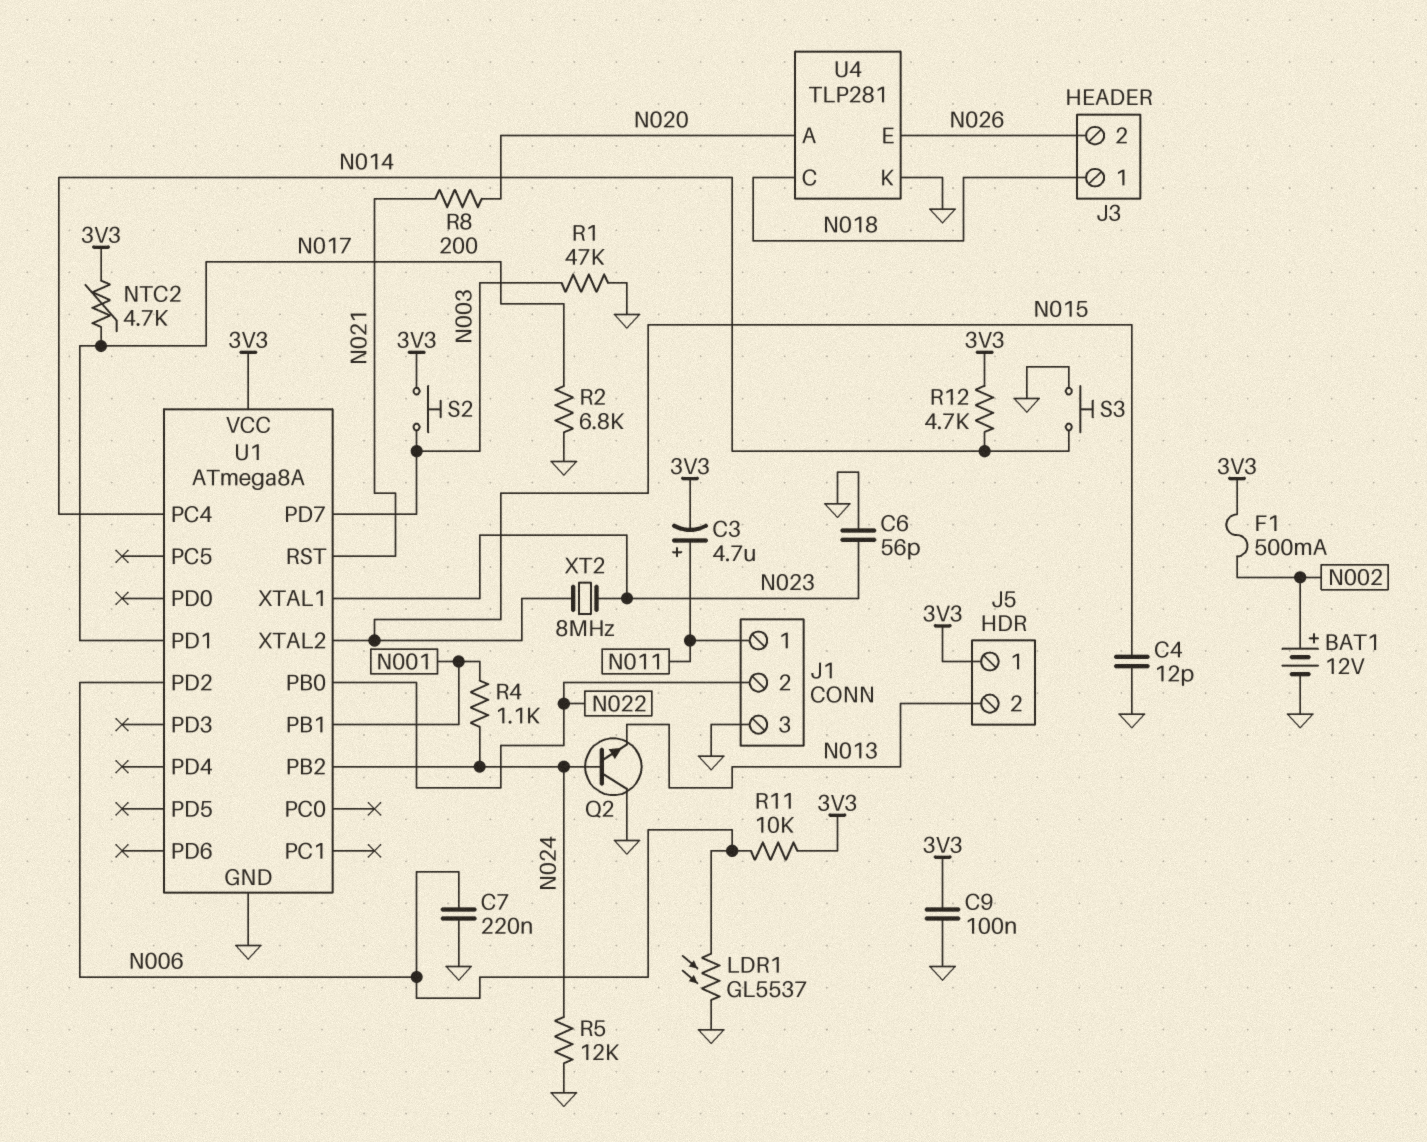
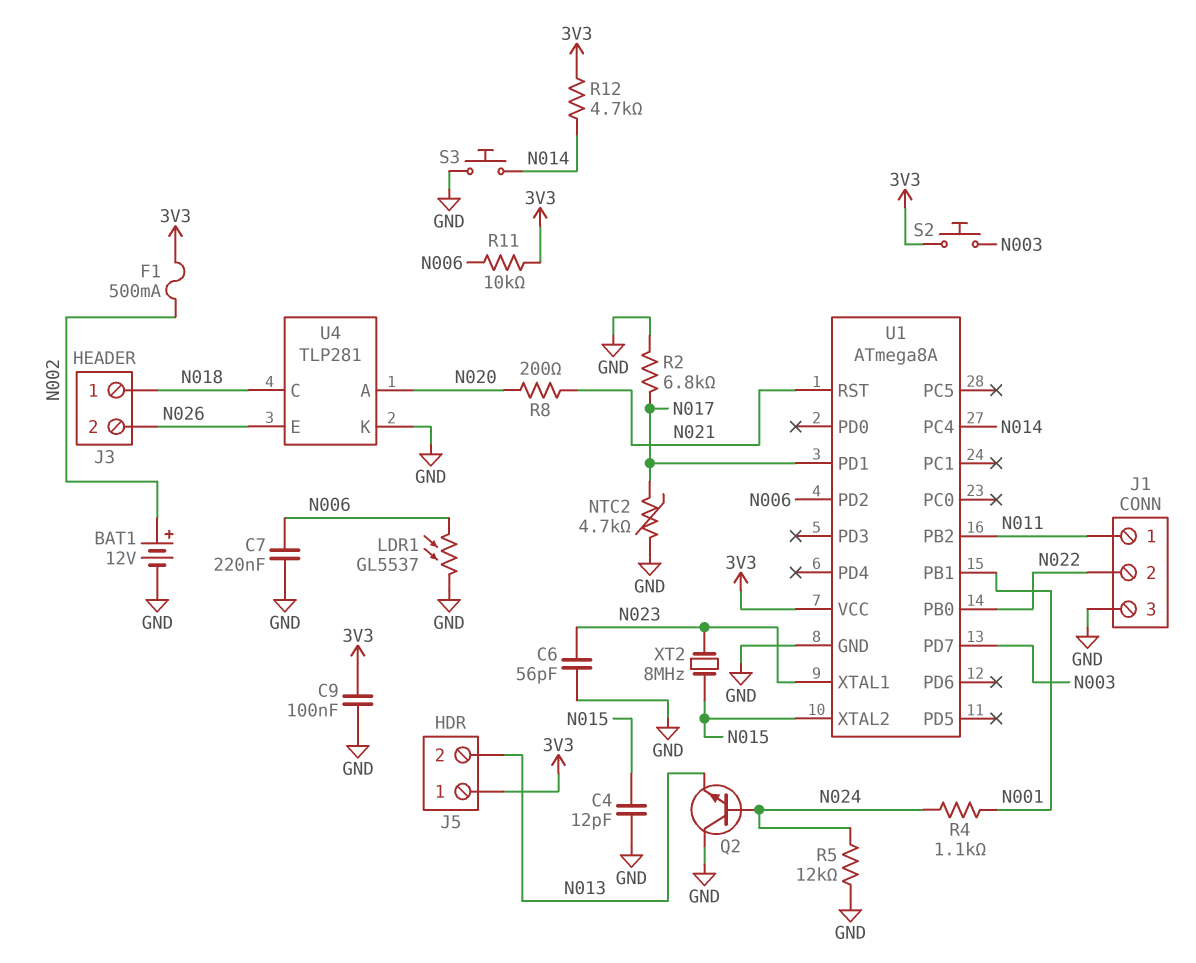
C3: 4.7uF (plus N011, minus 3V3) -> none
NTC2: 4.7k (3V3, N017) -> 4.7k (GND, N017)
R1: 47k (GND, N003) -> none
U1 pin PB2: N024 -> N011

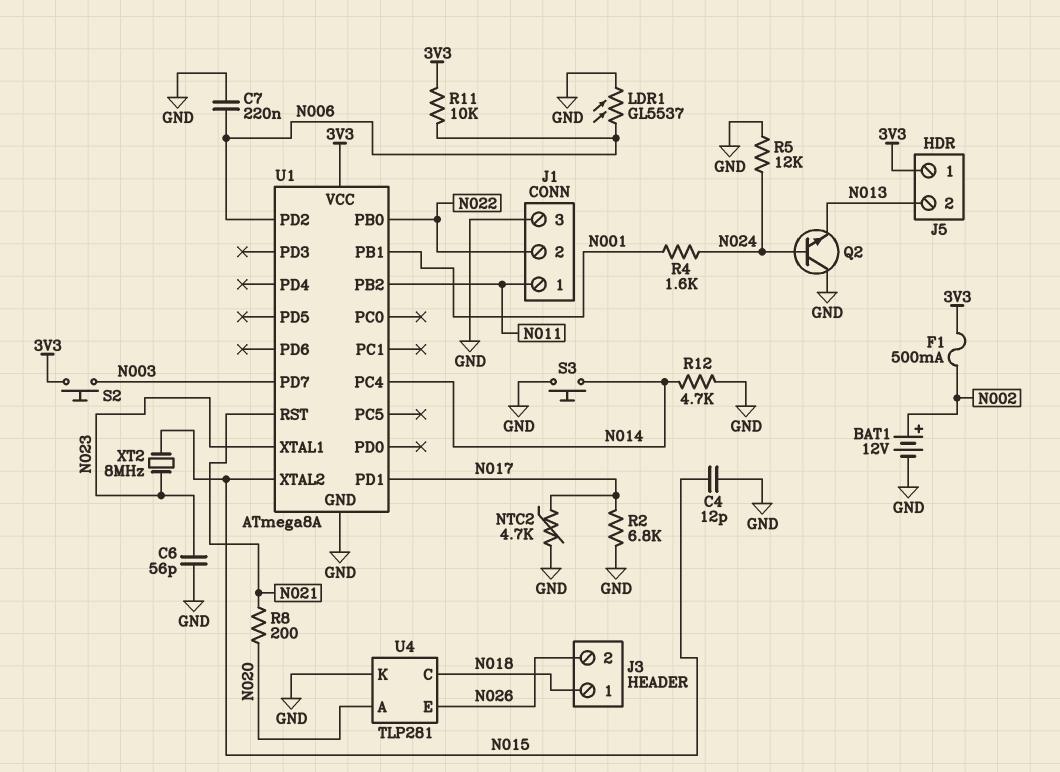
C9: 100nF (3V3, GND) -> none
R4: 1.1k (N001, N024) -> 1.6k (N001, N024)
R12: 4.7k (3V3, N014) -> 4.7k (GND, N014)

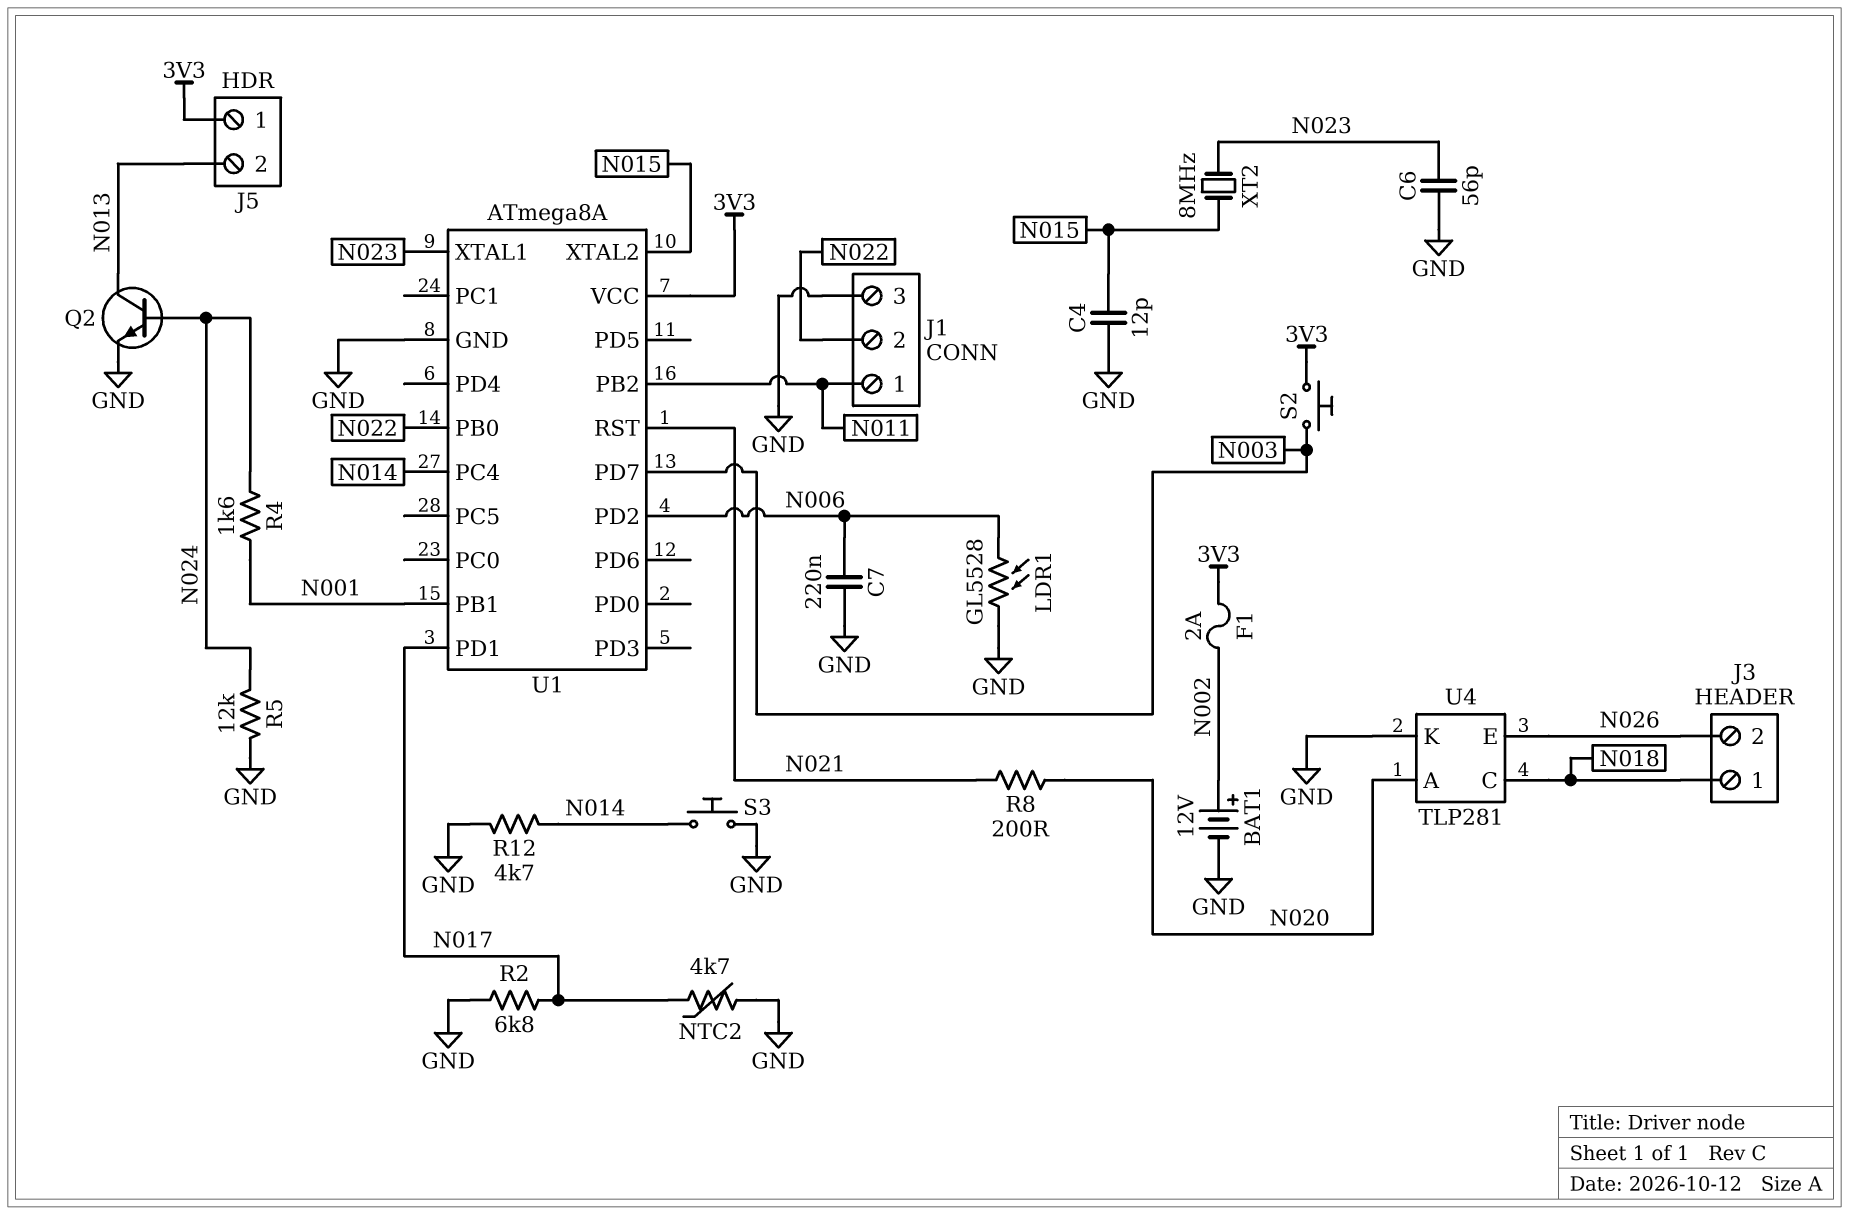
F1: 500mA (3V3, N002) -> 2A (3V3, N002)
LDR1: GL5537 (GND, N006) -> GL5528 (GND, N006)
Q2: NPN (B N024, C GND, E N013) -> NPN (B N024, C N013, E GND)
R11: 10k (3V3, N006) -> none

